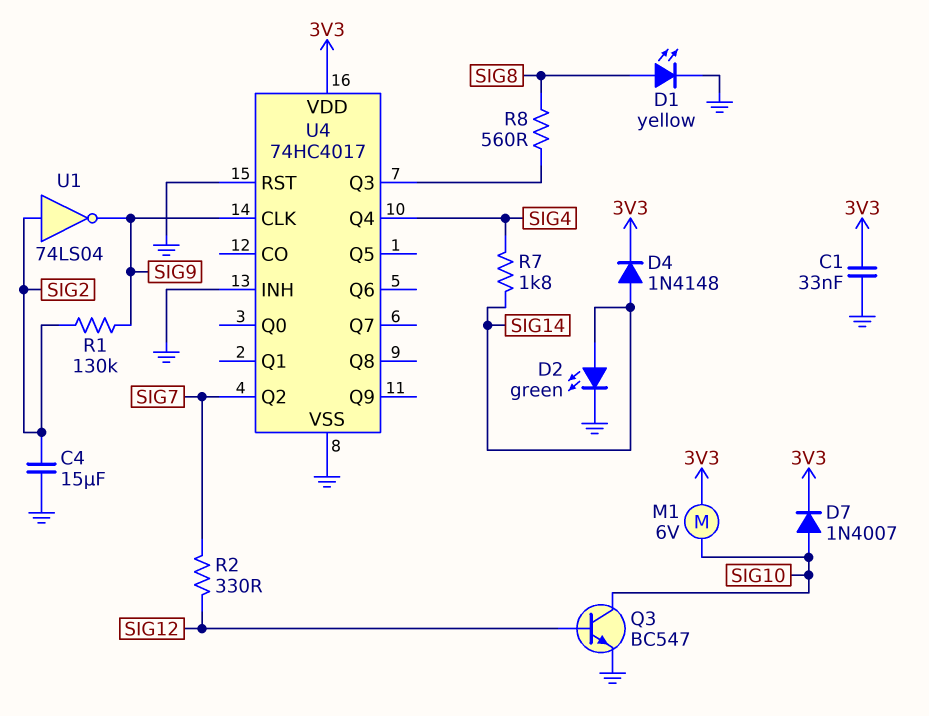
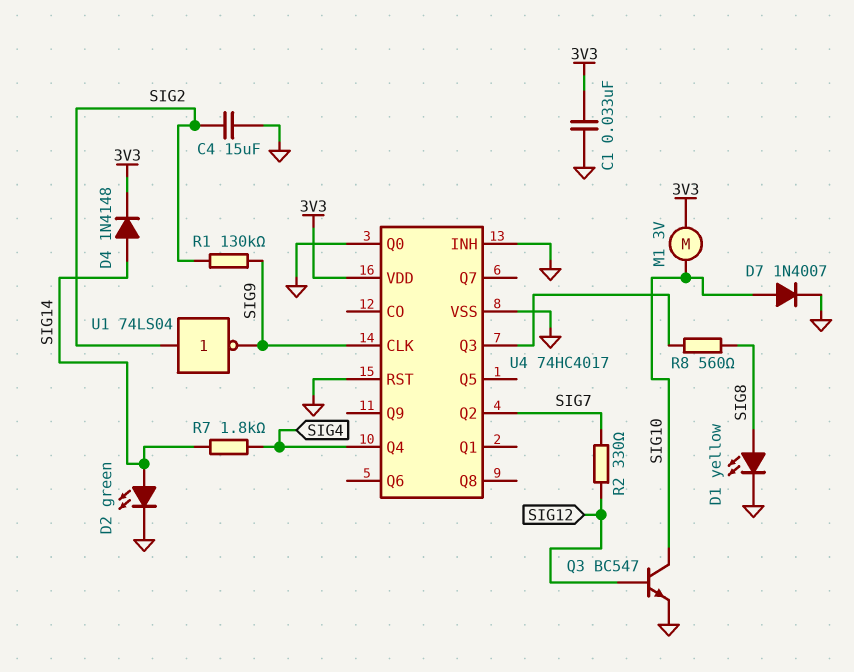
D7: diode 1N4007 (A SIG10, K 3V3) -> diode 1N4007 (A SIG10, K GND)
M1: motor 6V (3V3, SIG10) -> motor 3V (3V3, SIG10)
U4 pin Q0: none -> GND

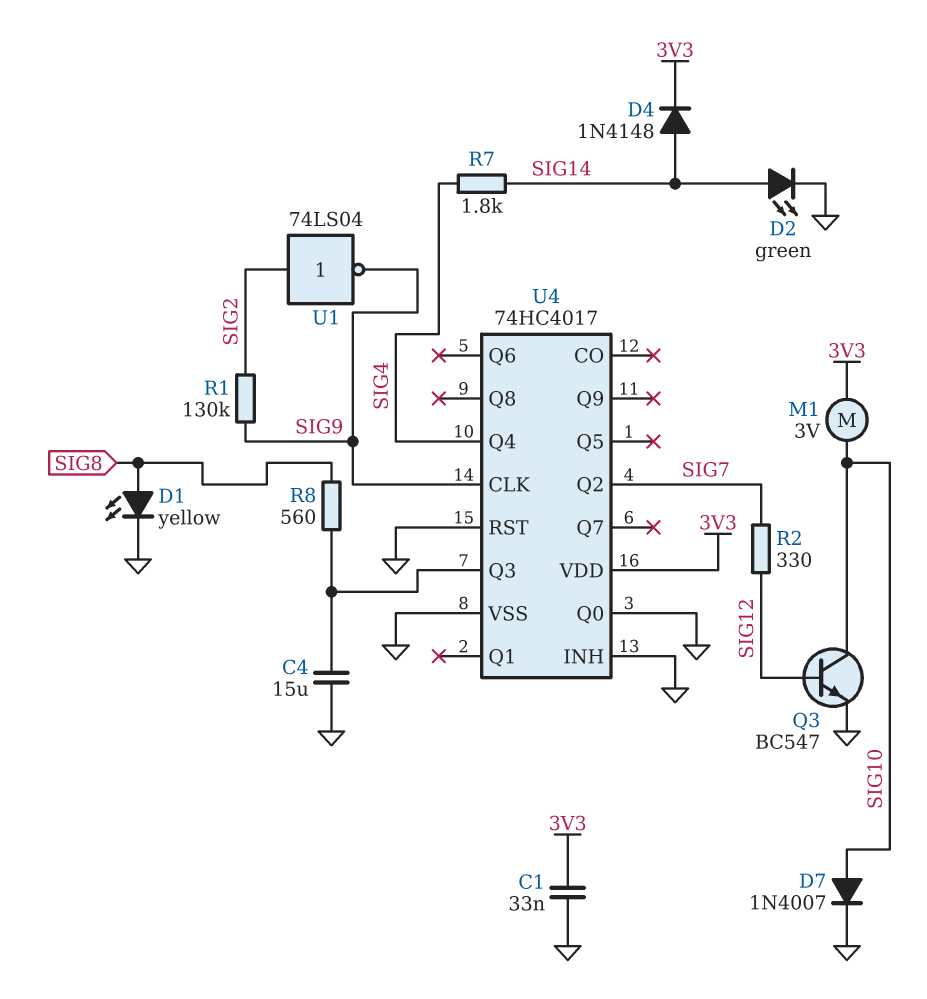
C4: 15uF (GND, SIG2) -> 15uF (GND, U4/Q3)

